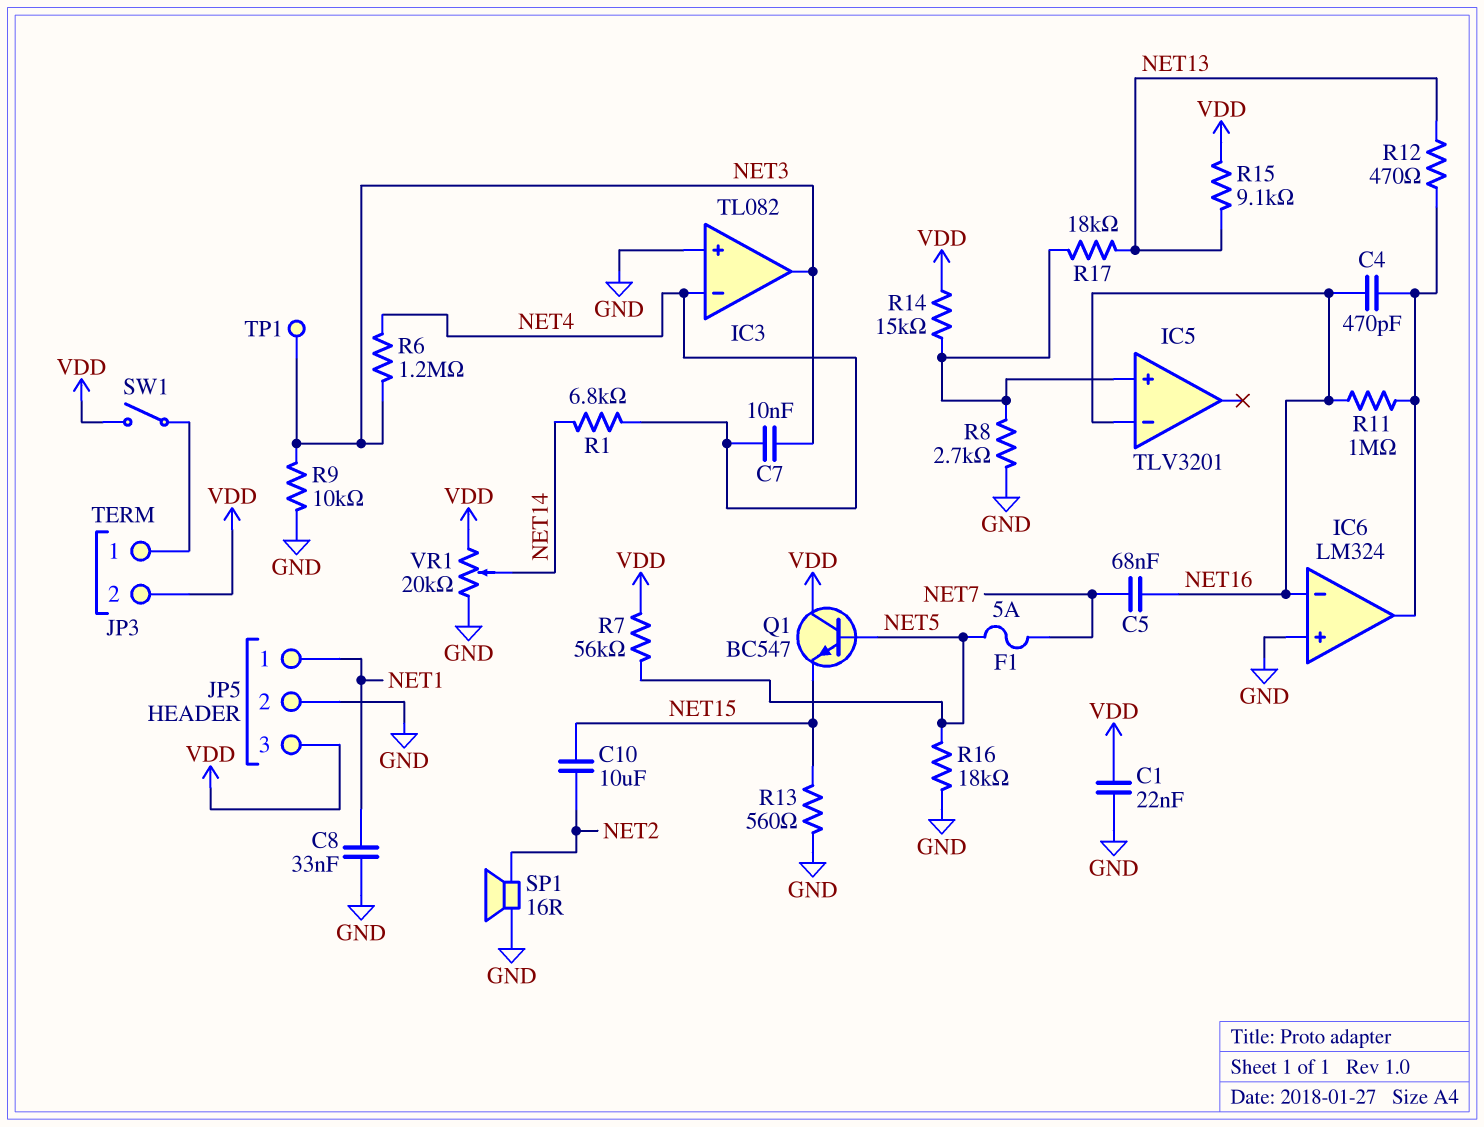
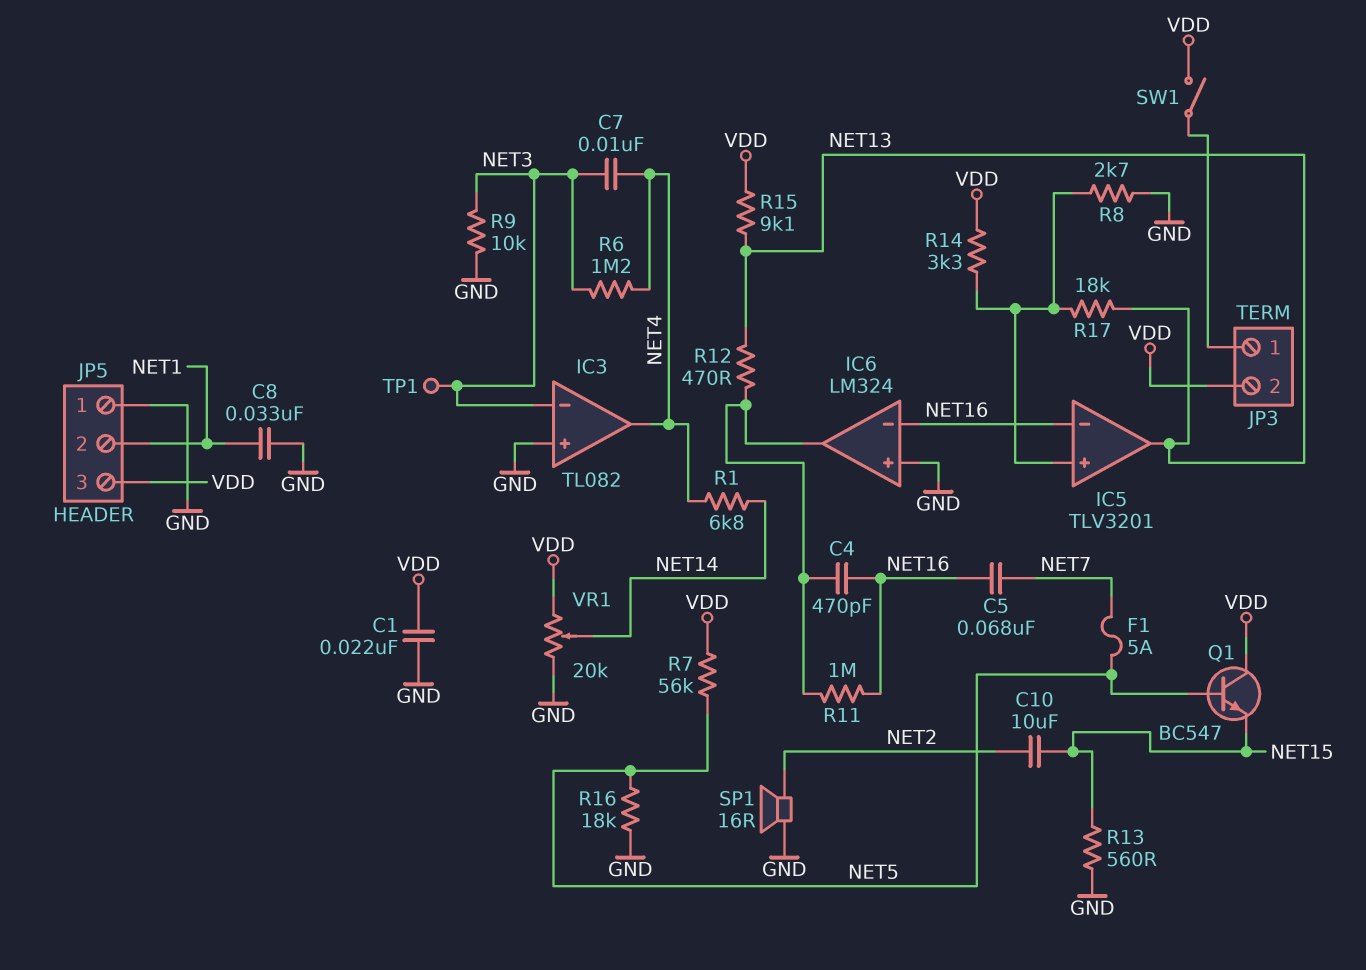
IC3 pin in-: NET4 -> NET3
IC3 pin out: NET3 -> NET4
IC5 pin out: none -> NET13
JP5 pin 1: NET1 -> GND
JP5 pin 2: GND -> NET1
R14: 15k (IC5/in+, VDD) -> 3.3k (IC5/in+, VDD)

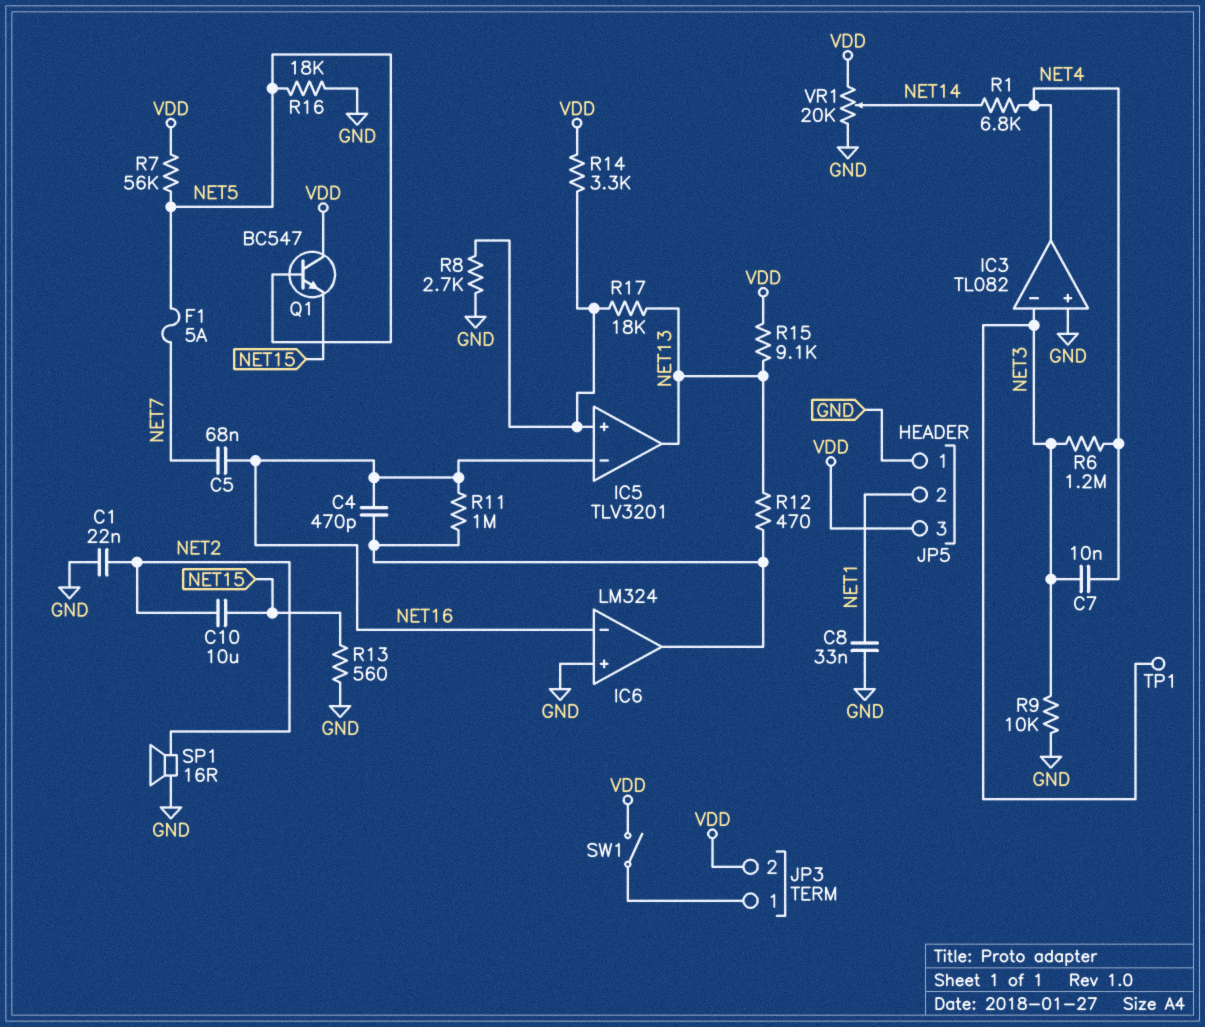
C1: 22nF (GND, VDD) -> 22nF (GND, NET2)

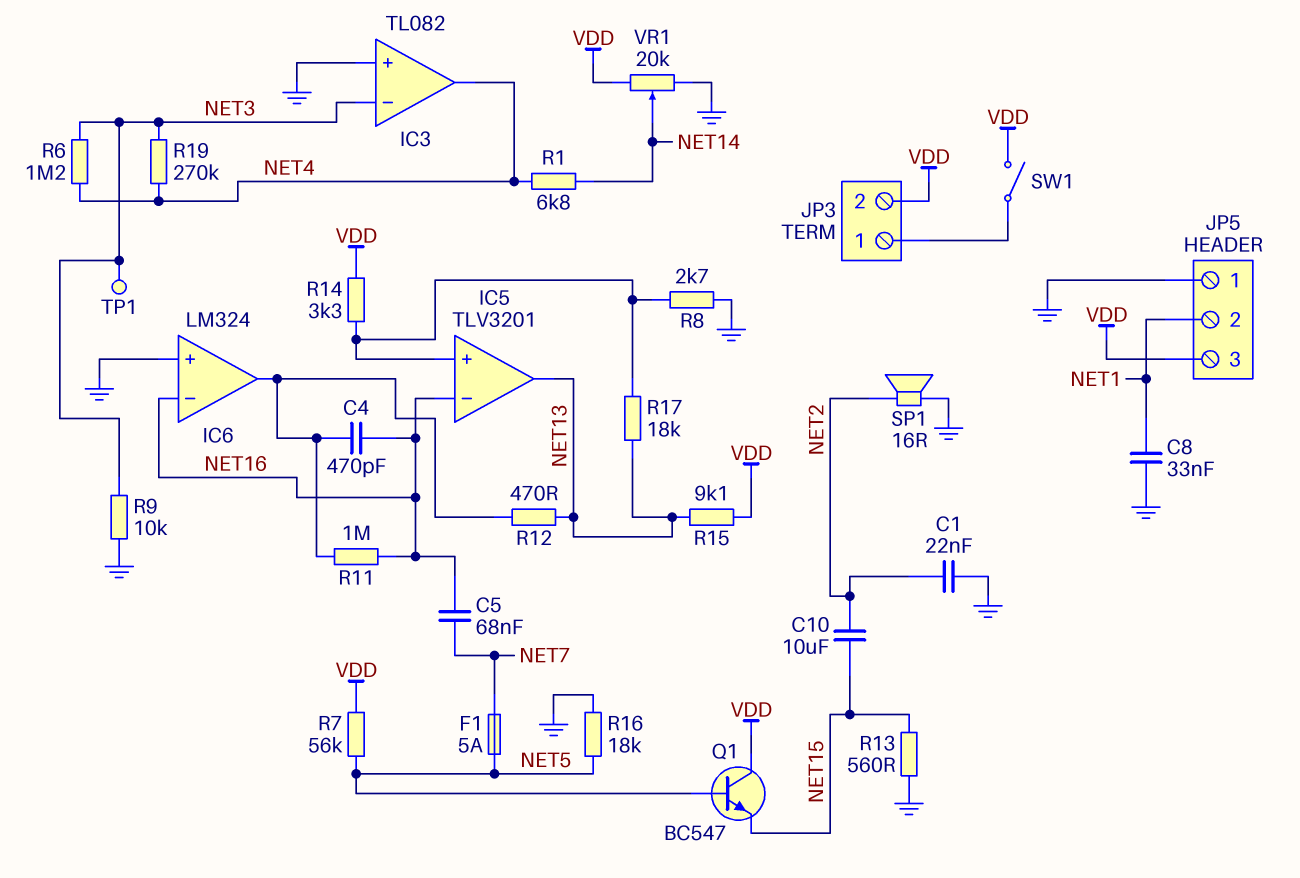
C7: 10nF (NET3, NET4) -> none
R19: none -> 270k (NET3, NET4)

